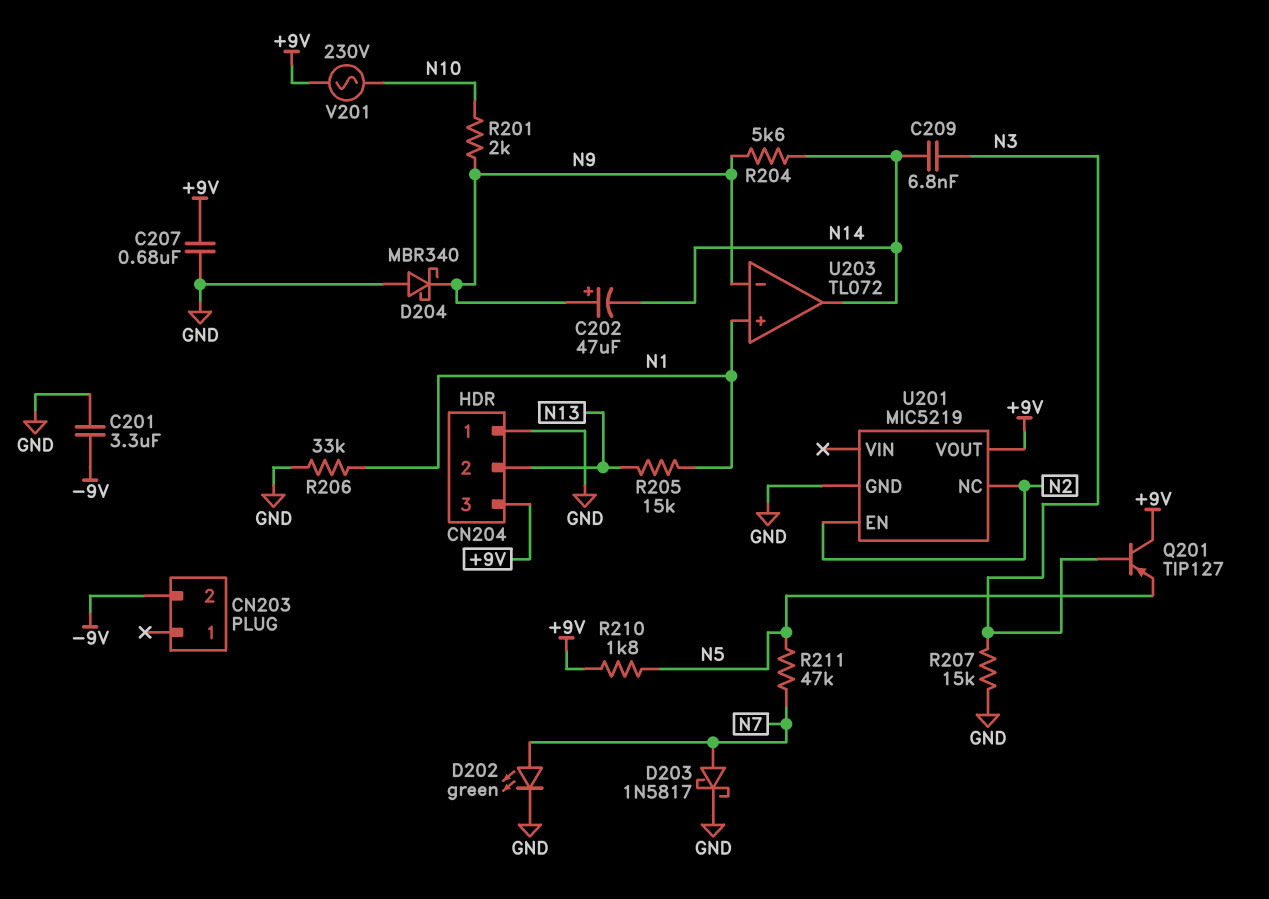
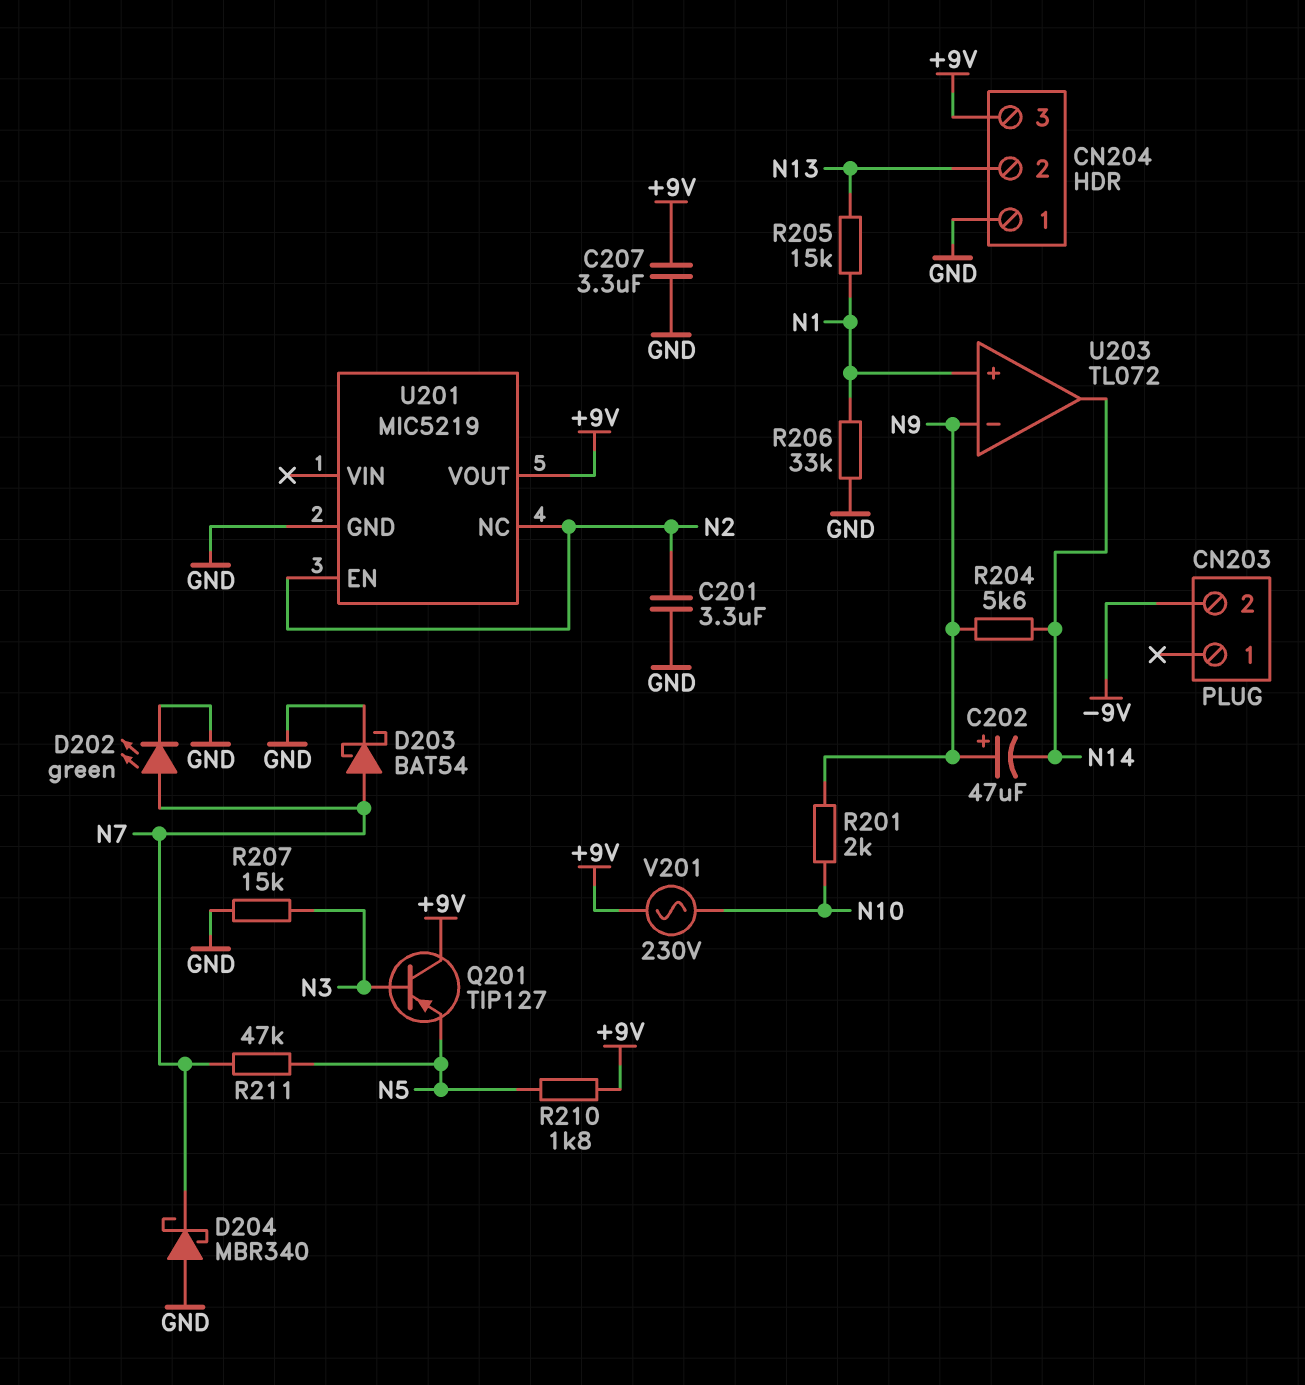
C201: 3.3uF (-9V, GND) -> 3.3uF (GND, N2)
C207: 680nF (+9V, GND) -> 3.3uF (+9V, GND)
C209: 6.8nF (N3, N14) -> none
D203: schottky 1N5817 (A N7, K GND) -> schottky BAT54 (A N7, K GND)
D204: schottky MBR340 (A GND, K N9) -> schottky MBR340 (A GND, K N7)

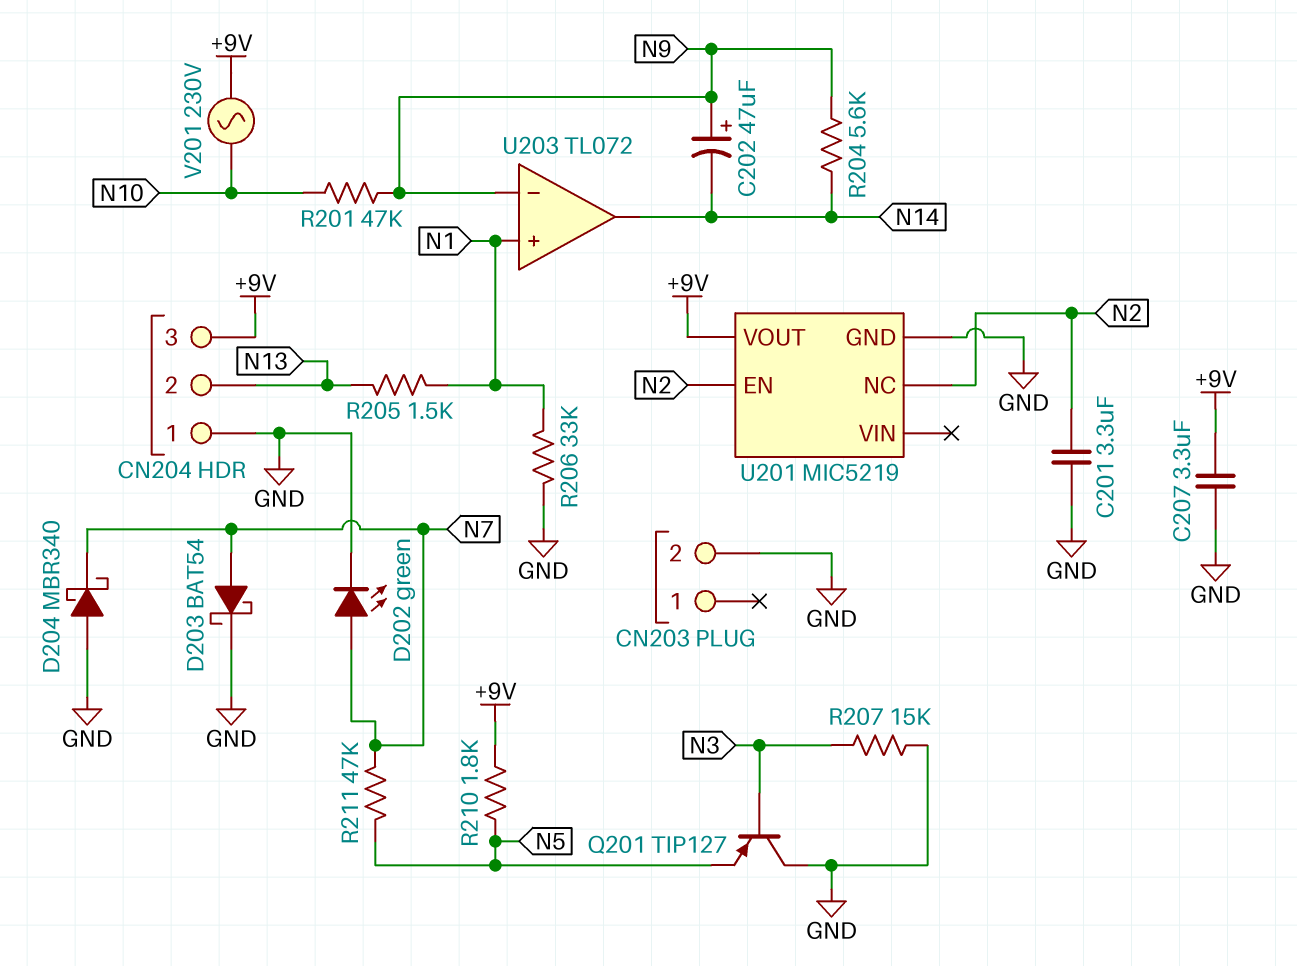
CN203 pin 2: -9V -> GND
Q201: PNP TIP127 (B N3, C +9V, E N5) -> PNP TIP127 (B N3, C GND, E N5)
R201: 2k (N9, N10) -> 47k (N9, N10)
R205: 15k (N1, N13) -> 1.5k (N1, N13)

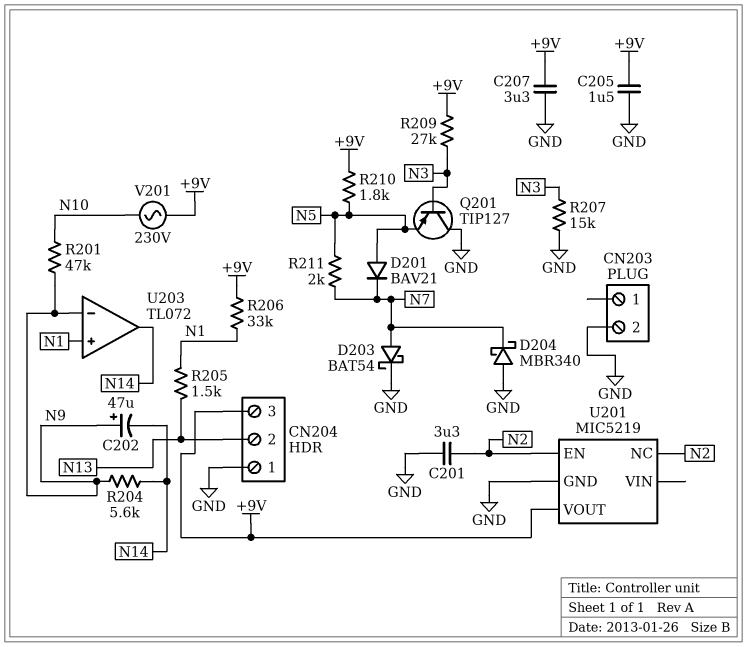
C205: none -> 1.5uF (+9V, GND)
D201: none -> diode BAV21 (A N5, K N7)
D202: LED green (A N7, K GND) -> none
R206: 33k (GND, N1) -> 33k (+9V, N1)
R209: none -> 27k (+9V, N3)
R211: 47k (N5, N7) -> 2k (N5, N7)

